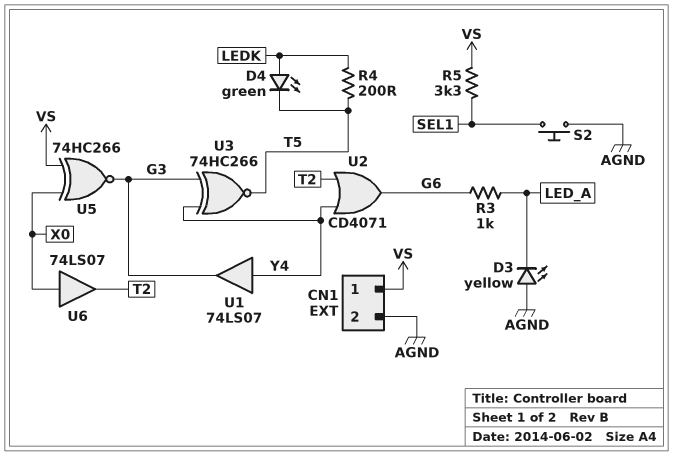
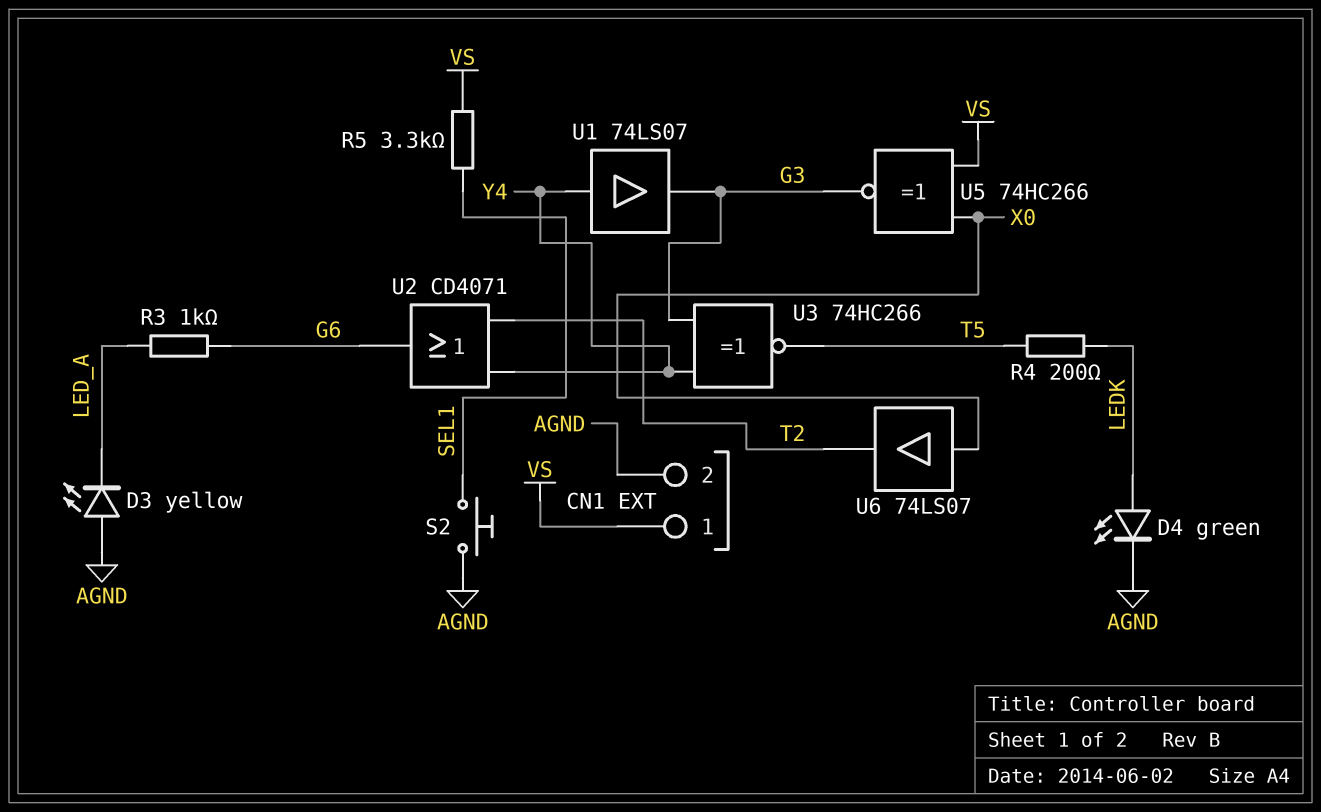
D4: LED green (A LEDK, K T5) -> LED green (A LEDK, K AGND)

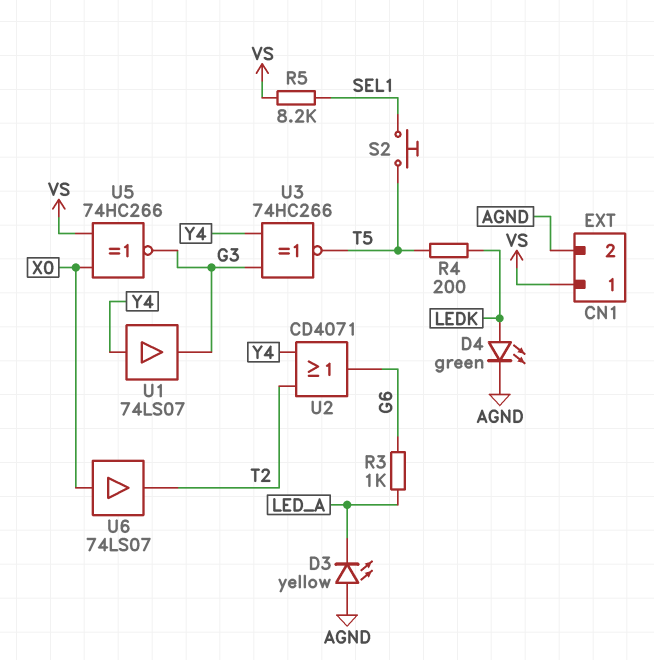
R5: 3.3k (SEL1, VS) -> 8.2k (SEL1, VS)
S2: button (AGND, SEL1) -> button (SEL1, T5)

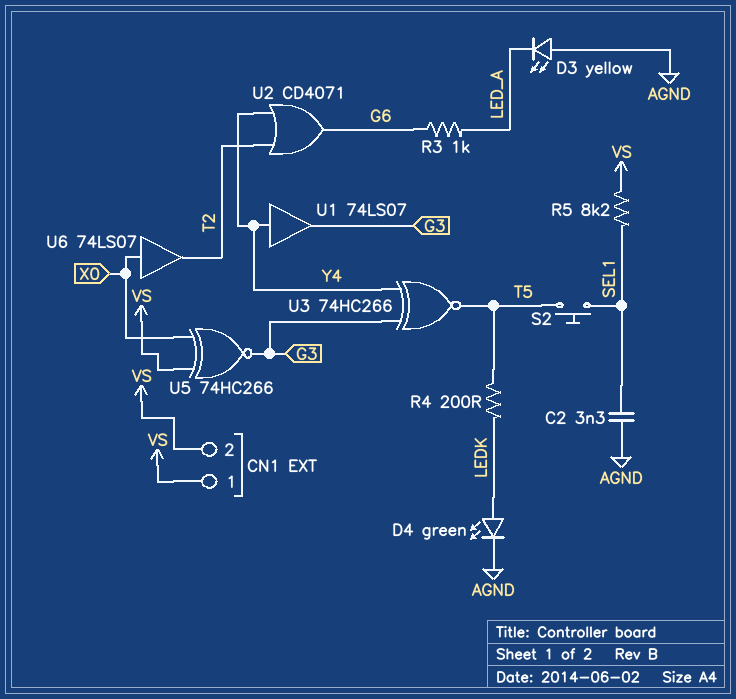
C2: none -> 3.3nF (AGND, SEL1)
CN1 pin 2: AGND -> VS

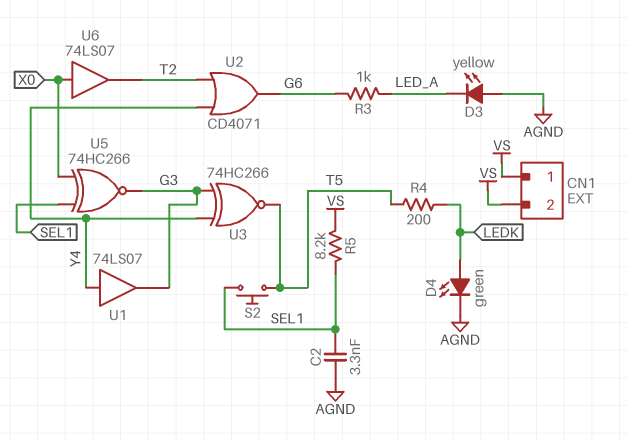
U5: XNOR 74HC266 (in VS, in X0, out G3) -> XNOR 74HC266 (in SEL1, in X0, out G3)

